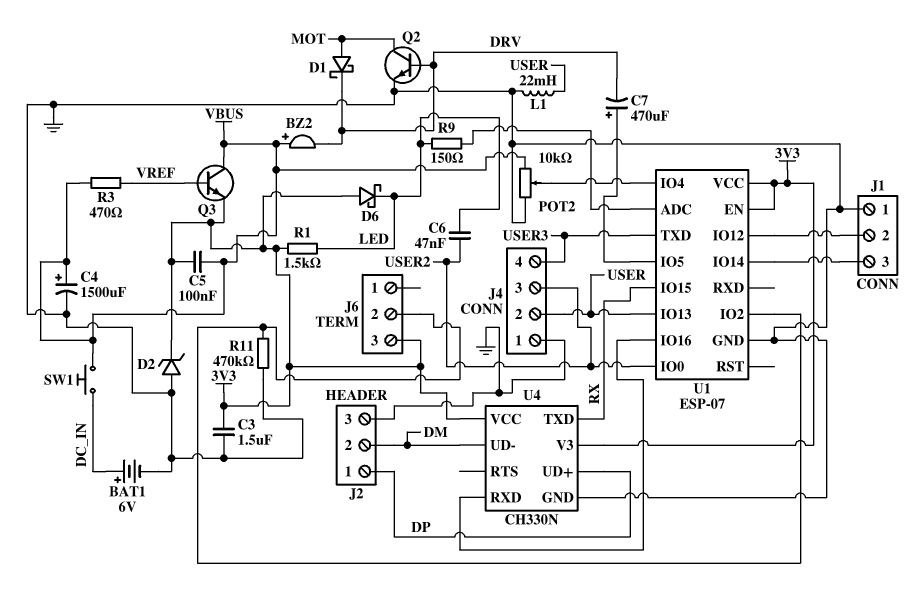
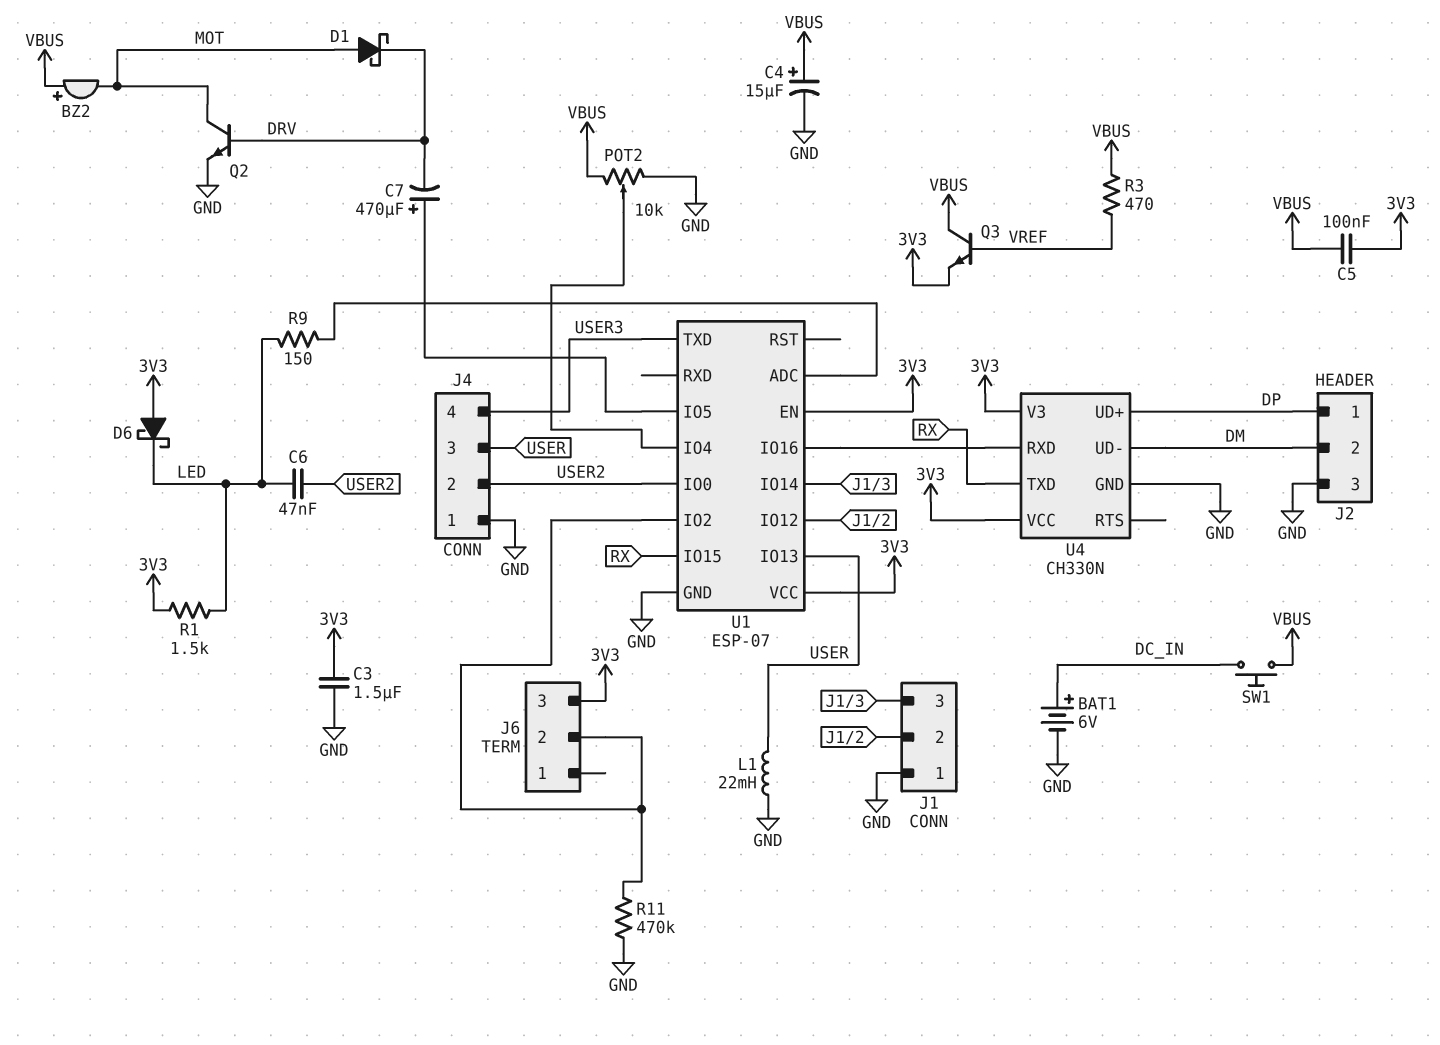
BZ2: buzzer (plus VBUS, minus DRV) -> buzzer (plus VBUS, minus MOT)
C4: 1500uF (plus VBUS, minus GND) -> 15uF (plus VBUS, minus GND)
D2: zener (A GND, K 3V3) -> none
J4 pin 2: USER -> USER2
J4 pin 3: USER2 -> USER

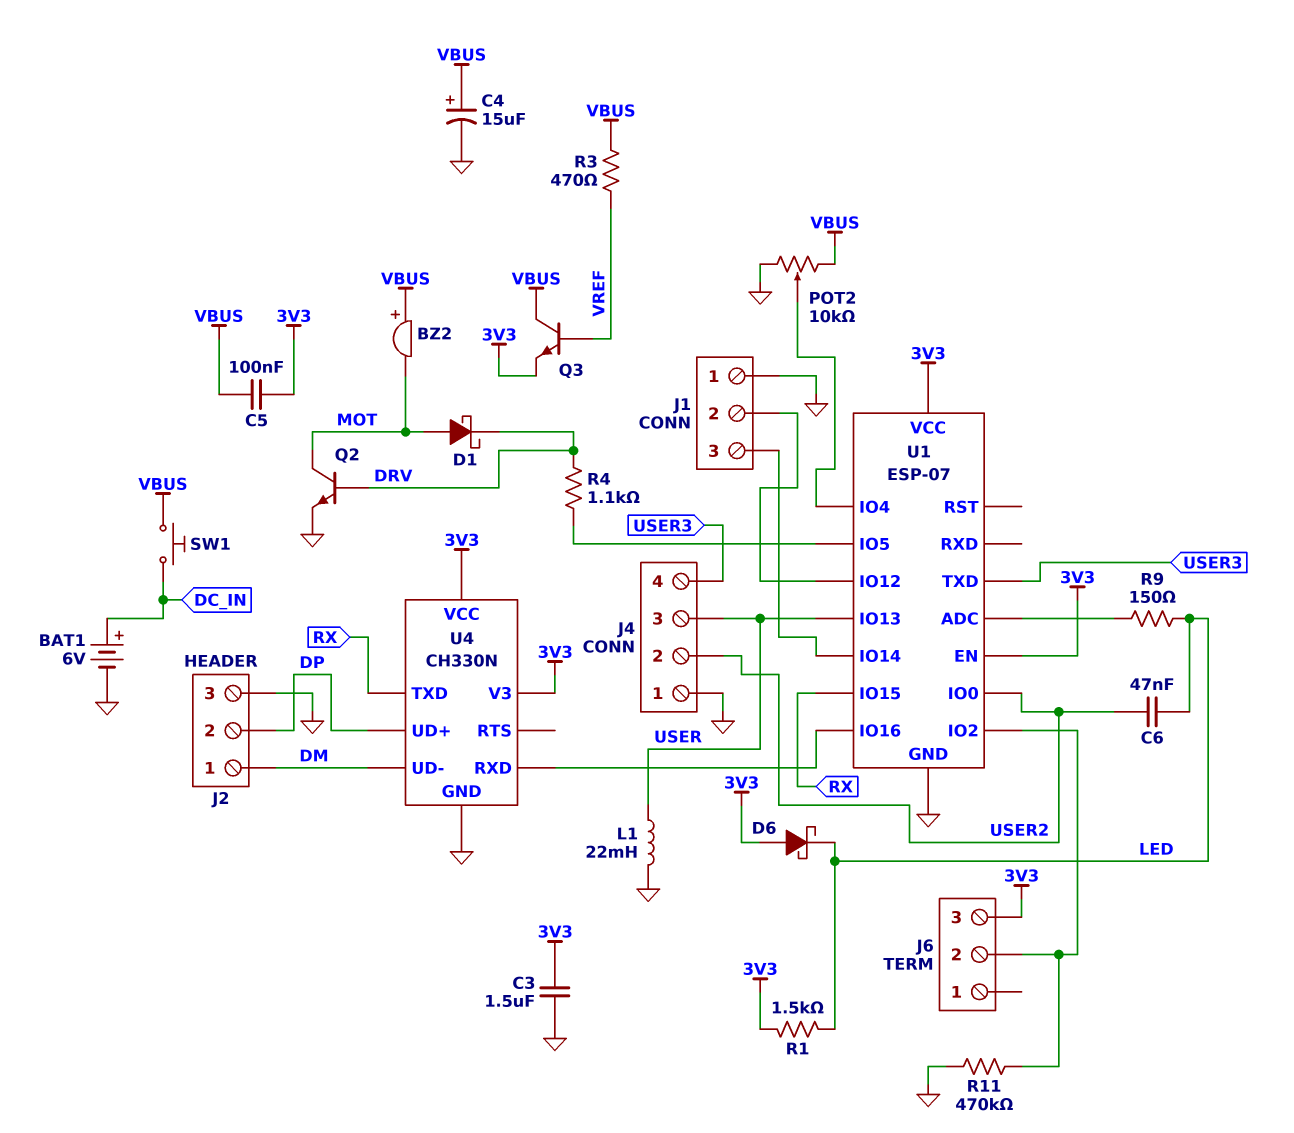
C7: 470uF (plus U1/IO5, minus DRV) -> none
J2 pin 1: DP -> DM
J2 pin 2: DM -> DP
R4: none -> 1.1k (DRV, U1/IO5)

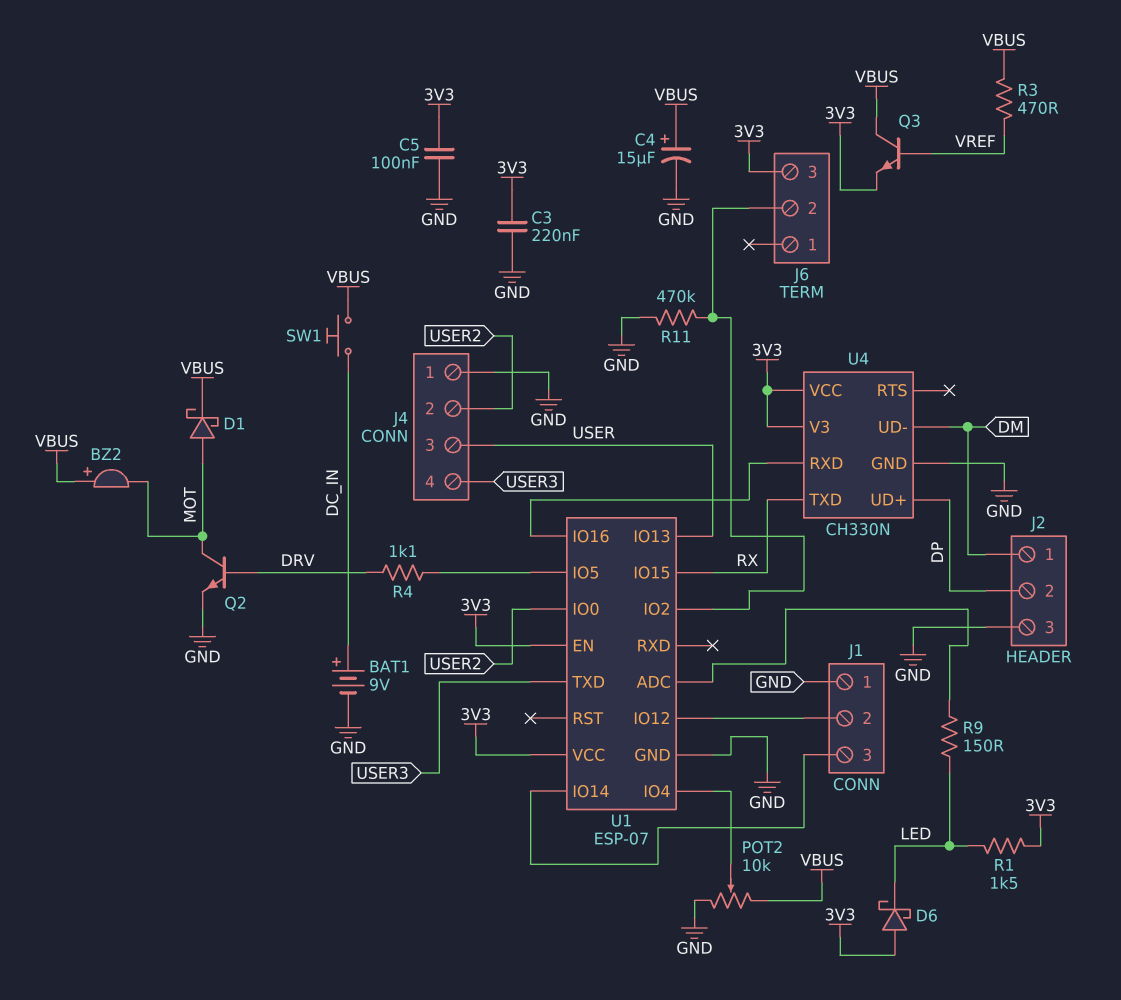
BAT1: 6V (plus DC_IN, minus GND) -> 9V (plus DC_IN, minus GND)
C3: 1.5uF (3V3, GND) -> 220nF (3V3, GND)
C5: 100nF (3V3, VBUS) -> 100nF (3V3, GND)
C6: 47nF (LED, USER2) -> none
D1: schottky (A MOT, K DRV) -> schottky (A MOT, K VBUS)
L1: 22mH (GND, USER) -> none

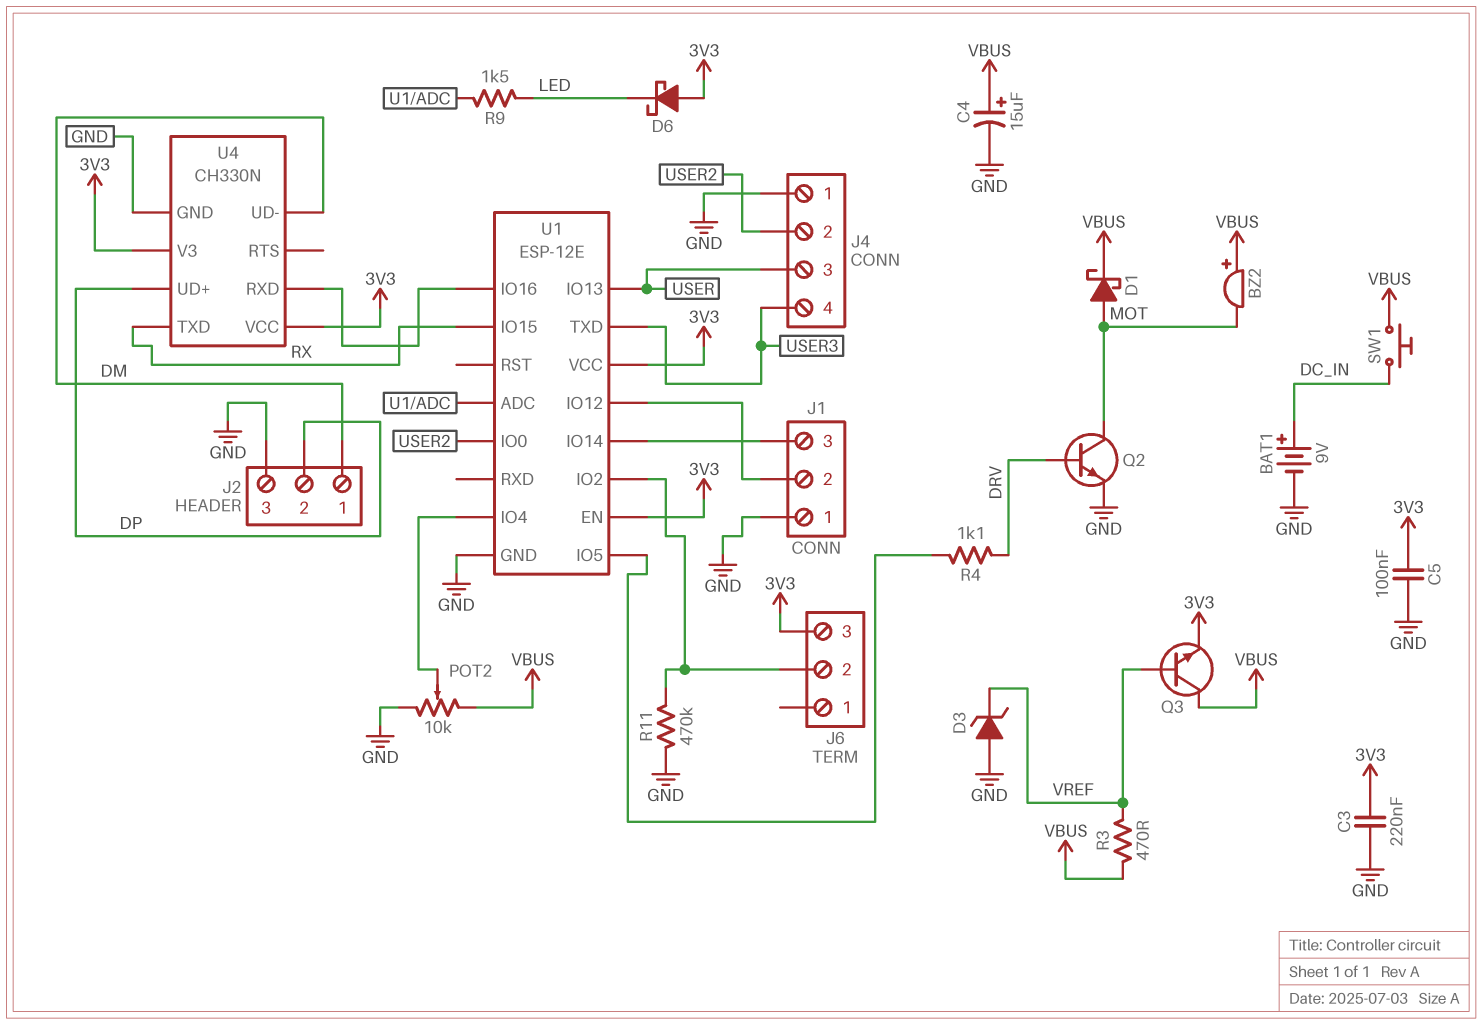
D3: none -> zener (A GND, K VREF)
R1: 1.5k (3V3, LED) -> none
R9: 150 (LED, U1/ADC) -> 1.5k (LED, U1/ADC)
U1: ESP-07 -> ESP-12E

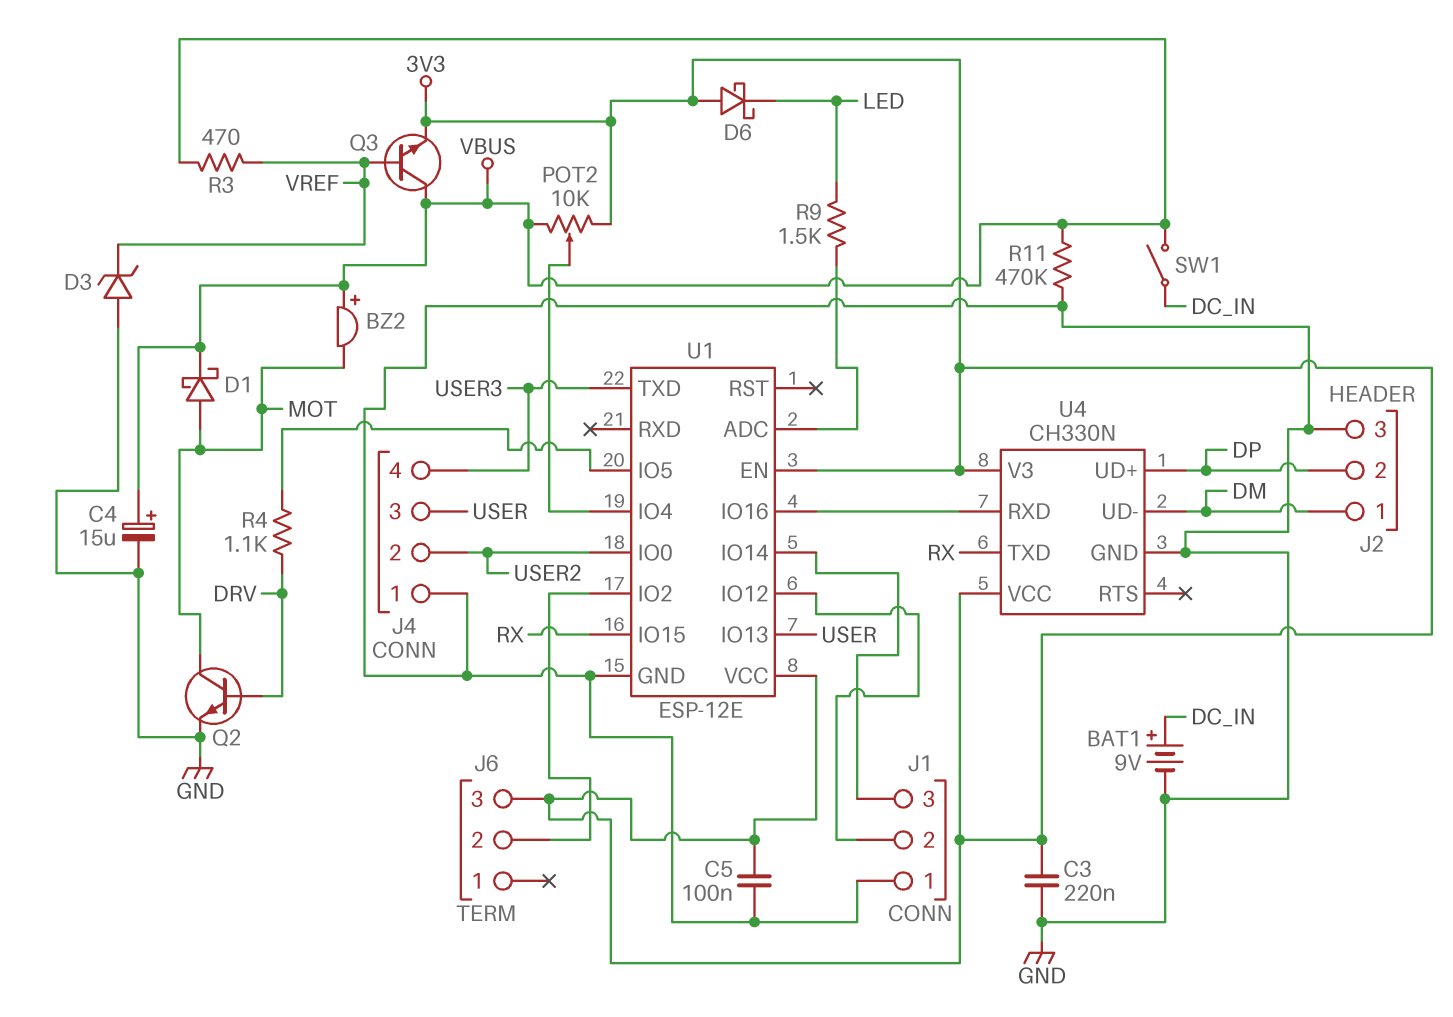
POT2: 10k (GND, VBUS, wiper U1/IO4) -> 10k (3V3, VBUS, wiper U1/IO4)
R11: 470k (GND, J6/2) -> 470k (GND, VBUS)
SW1: button (DC_IN, VBUS) -> switch (DC_IN, VBUS)

